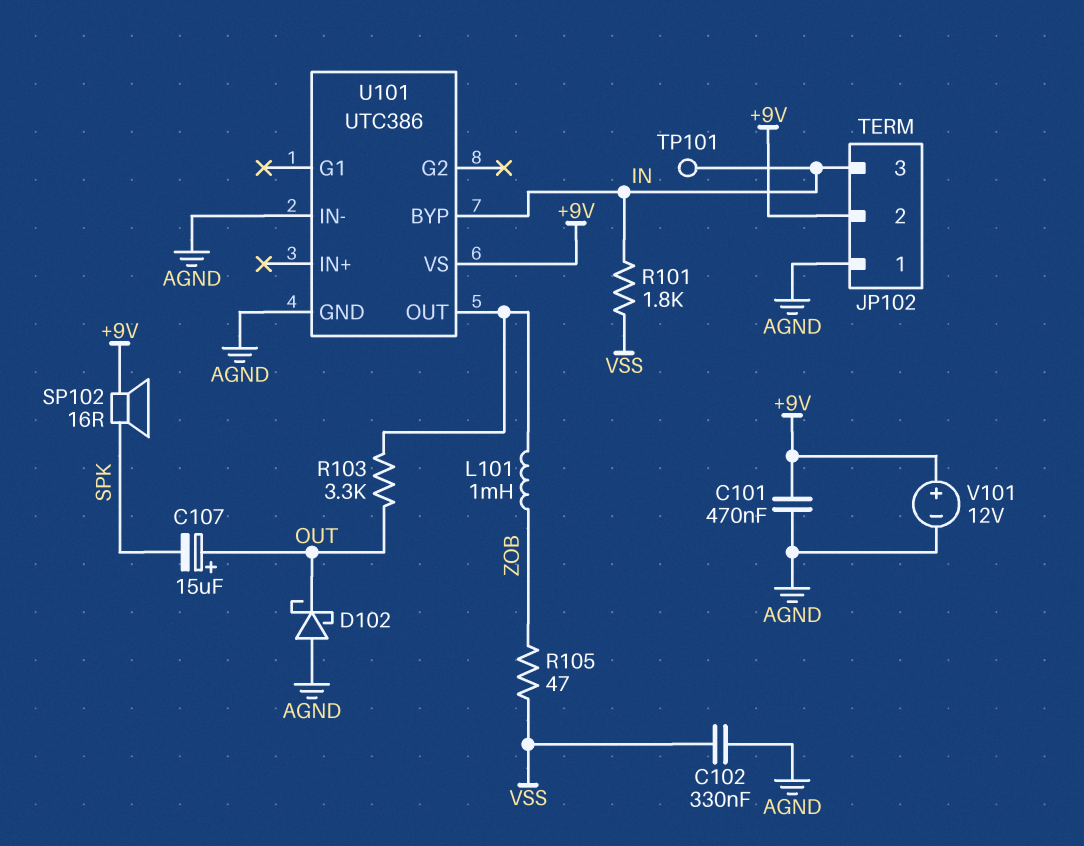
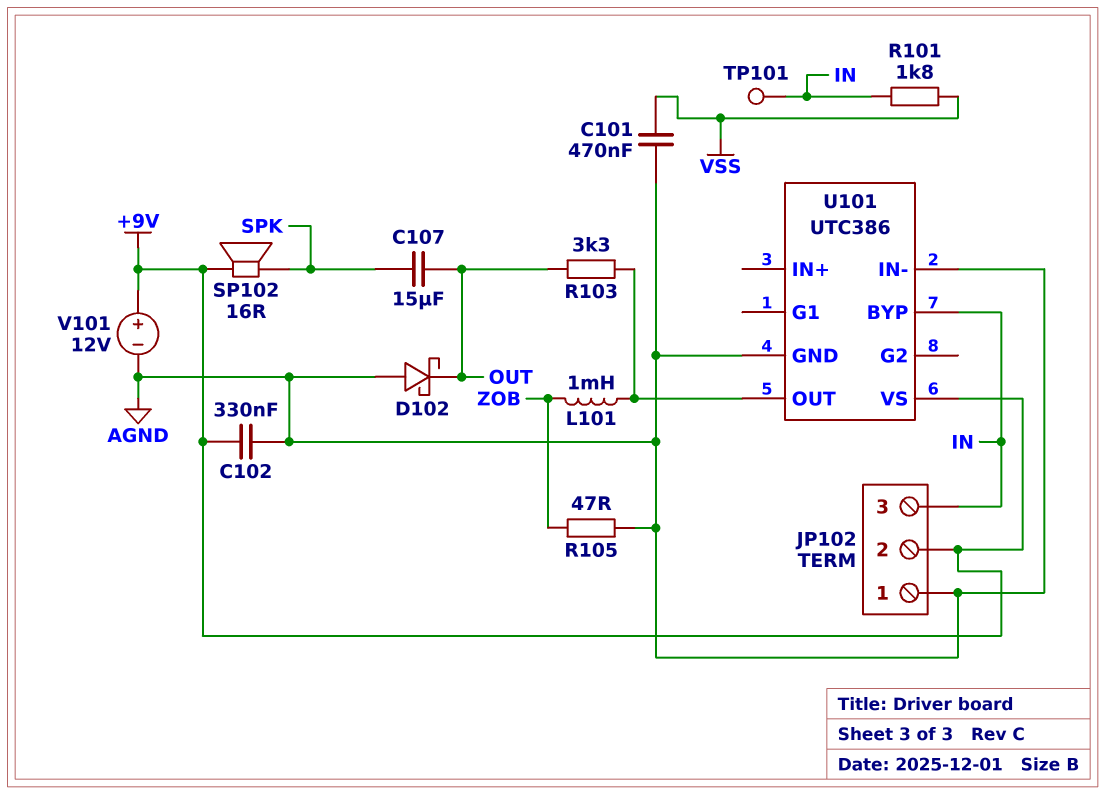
C101: 470nF (+9V, AGND) -> 470nF (AGND, VSS)
C102: 330nF (AGND, VSS) -> 330nF (+9V, AGND)
C107: 15uF (plus OUT, minus SPK) -> 15uF (OUT, SPK)
R105: 47 (VSS, ZOB) -> 47 (AGND, ZOB)

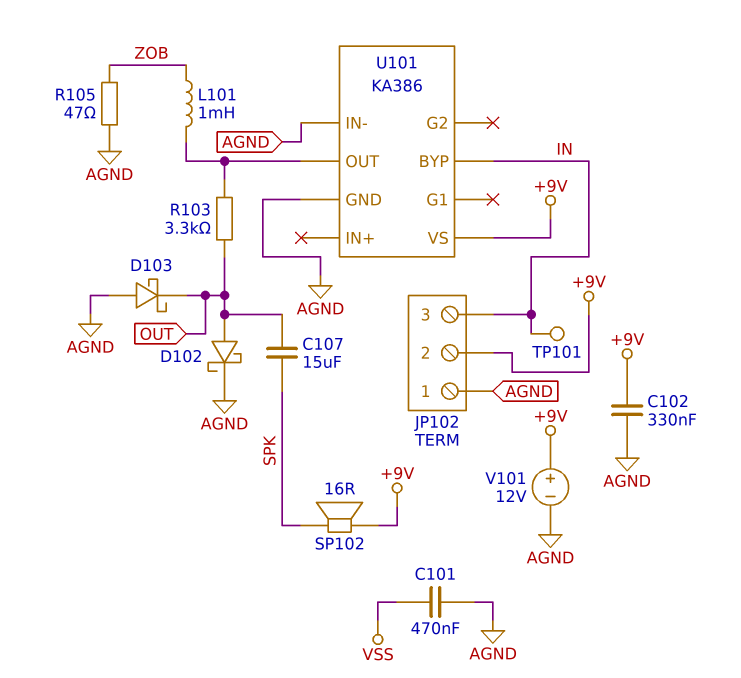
D102: schottky (A AGND, K OUT) -> schottky (A OUT, K AGND)
D103: none -> schottky (A AGND, K OUT)
R101: 1.8k (IN, VSS) -> none
U101: UTC386 -> KA386

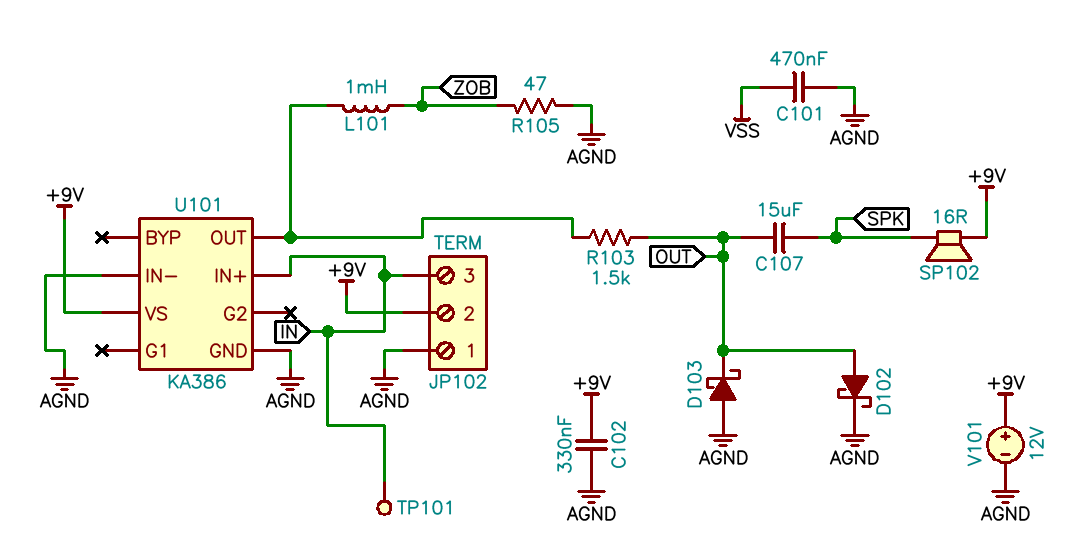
R103: 3.3k (OUT, U101/OUT) -> 1.5k (OUT, U101/OUT)
U101 pin BYP: IN -> none
U101 pin IN+: none -> IN

